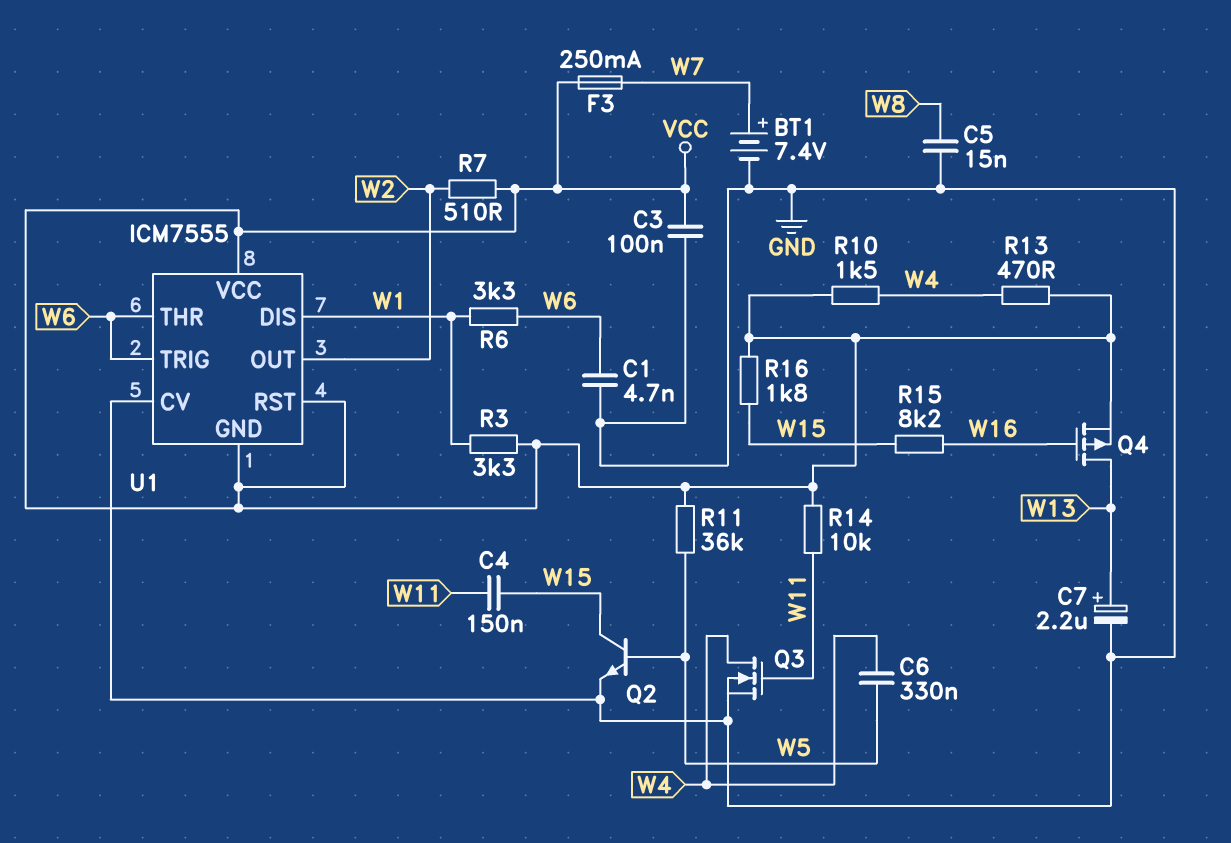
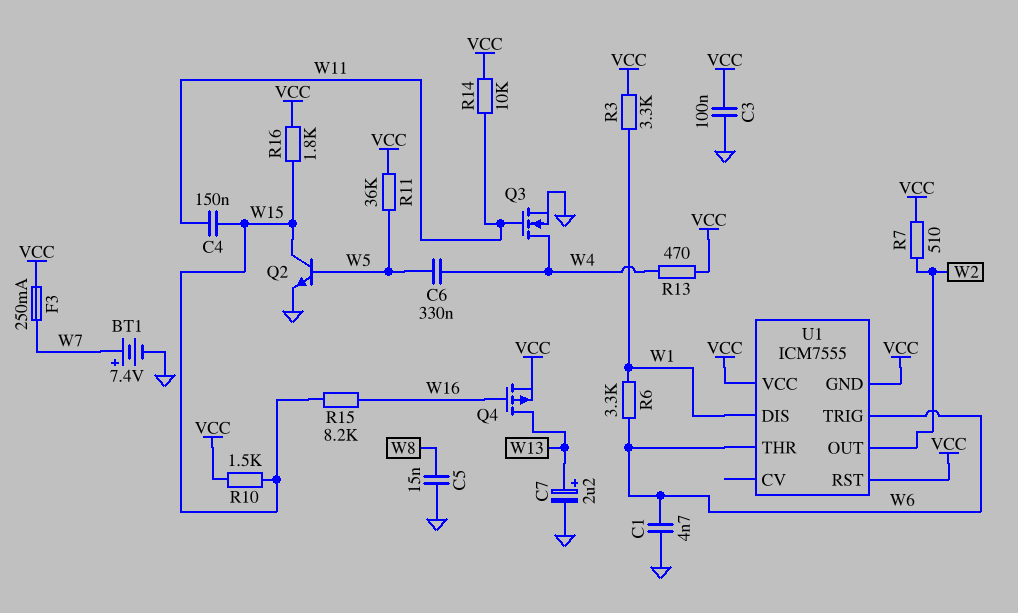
R10: 1.5k (VCC, W4) -> 1.5k (VCC, W15)
U1 pin CV: GND -> none

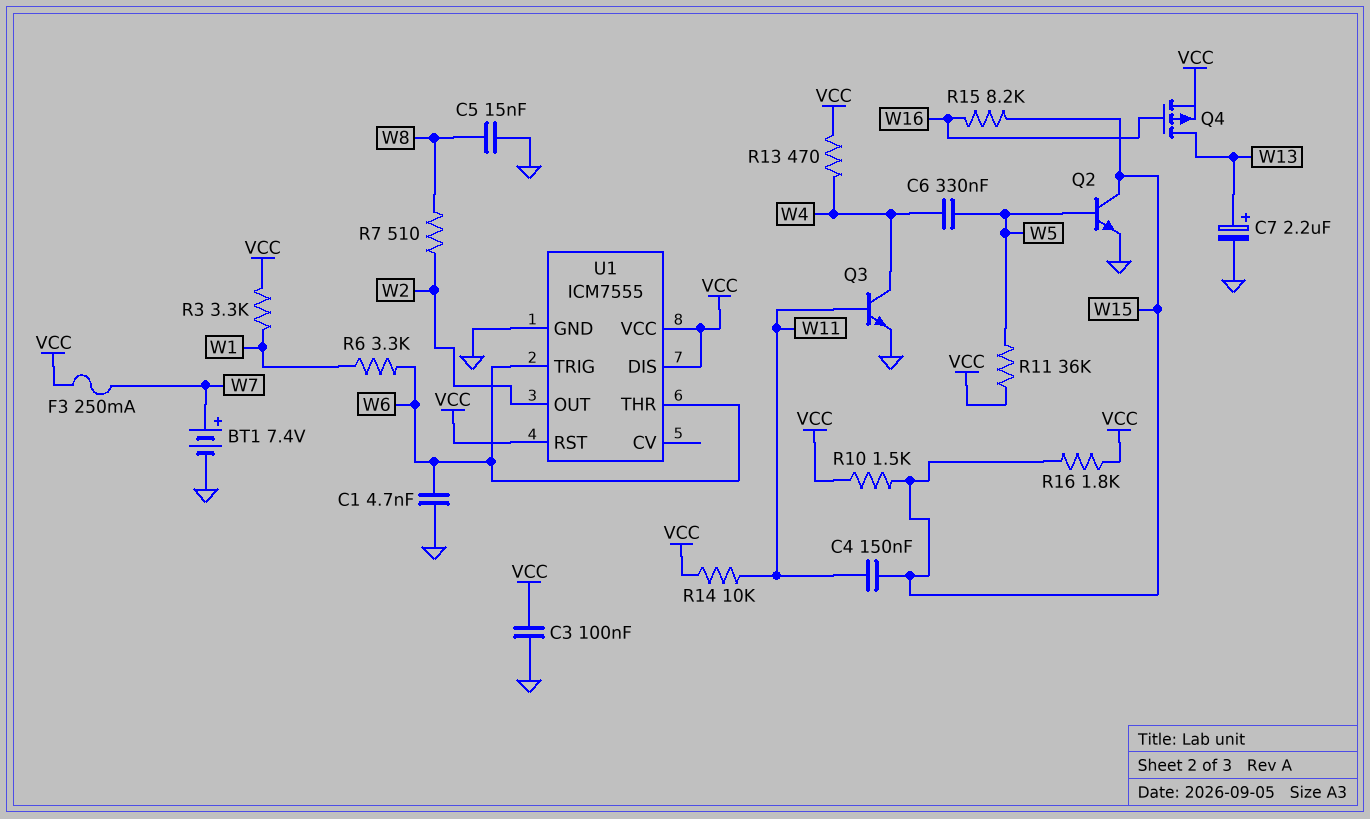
Q3: NMOS (G W11, D W4, S GND) -> NPN (B W11, C W4, E GND)
R7: 510 (VCC, W2) -> 510 (W2, W8)
U1 pin DIS: W1 -> VCC
U1 pin GND: VCC -> GND

